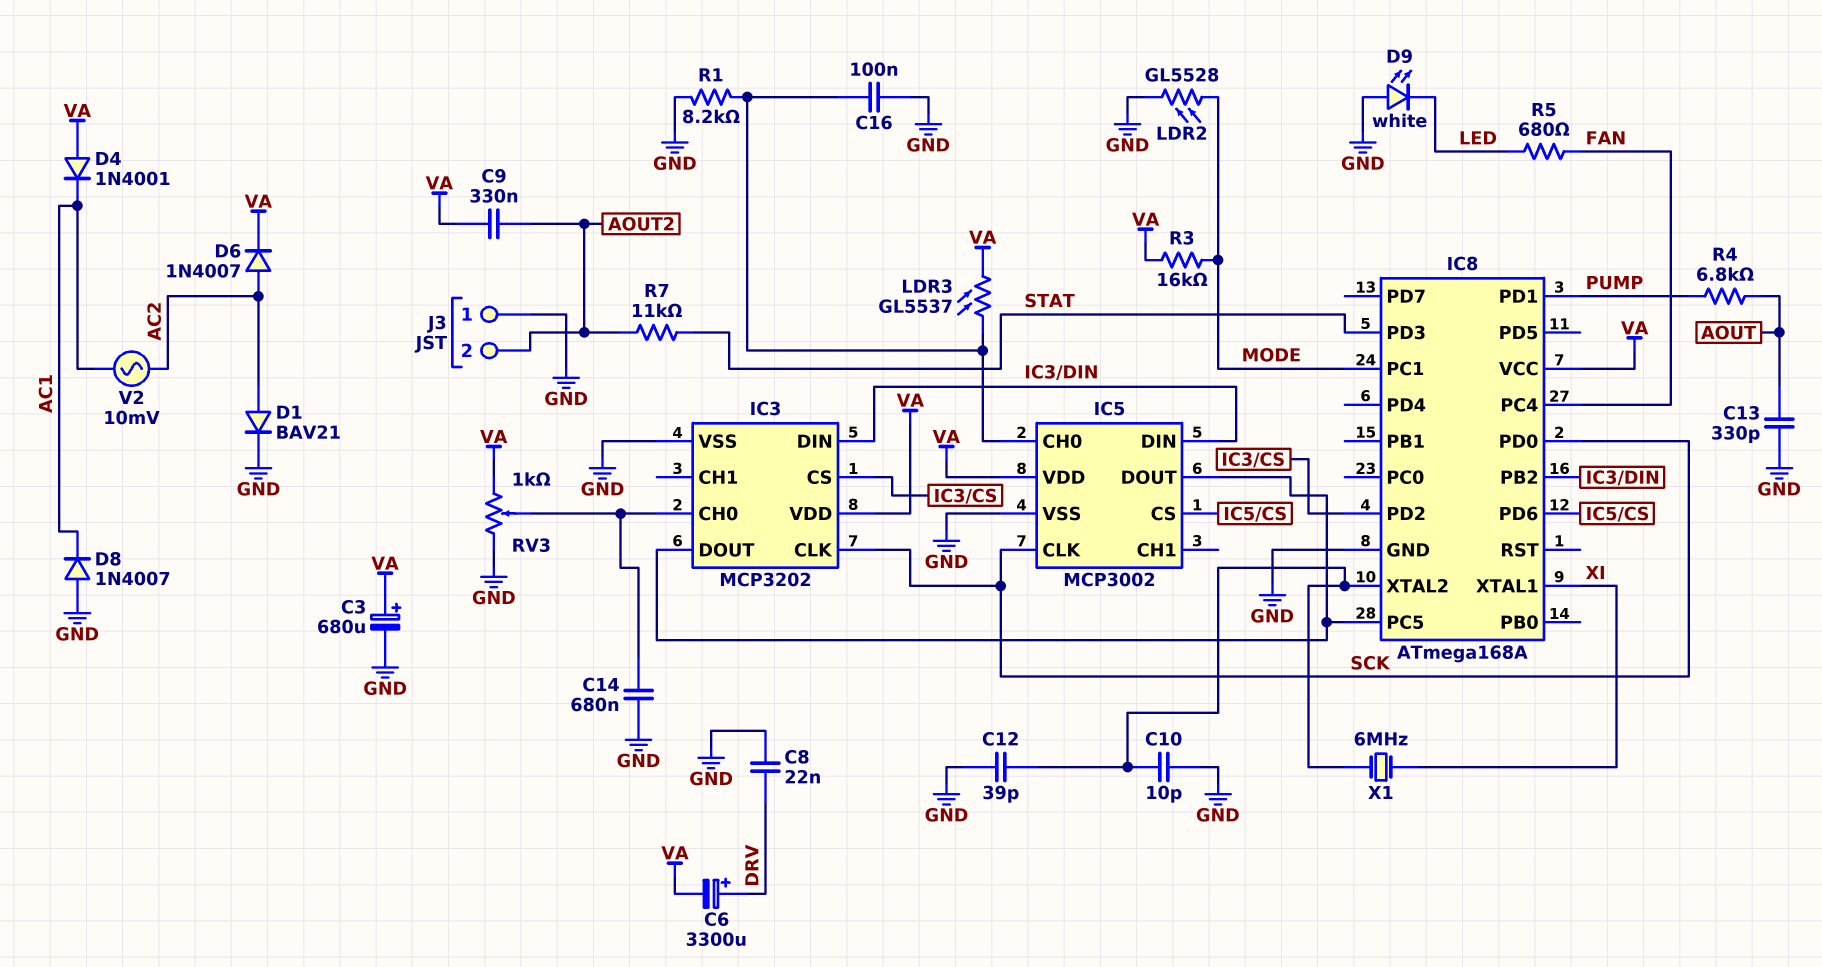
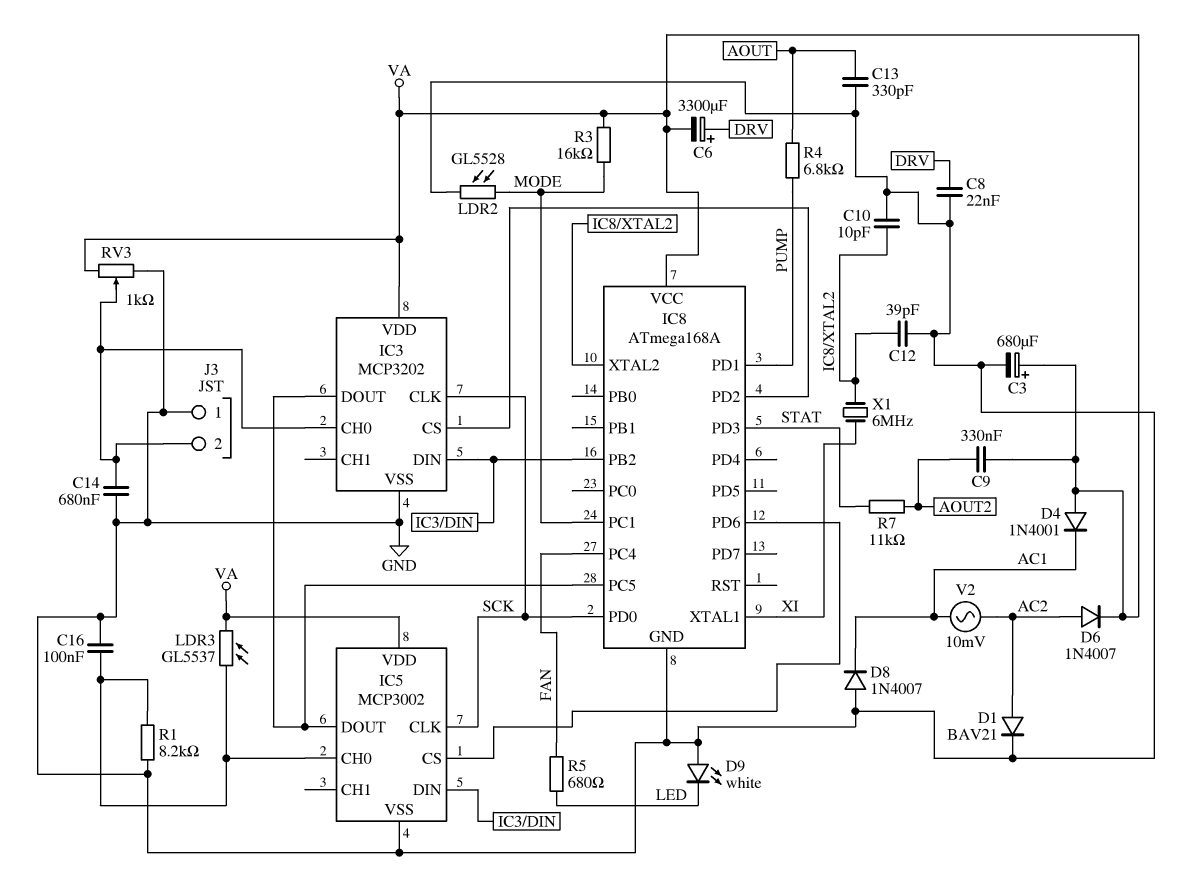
J3 pin 2: AOUT2 -> IC3/CH0

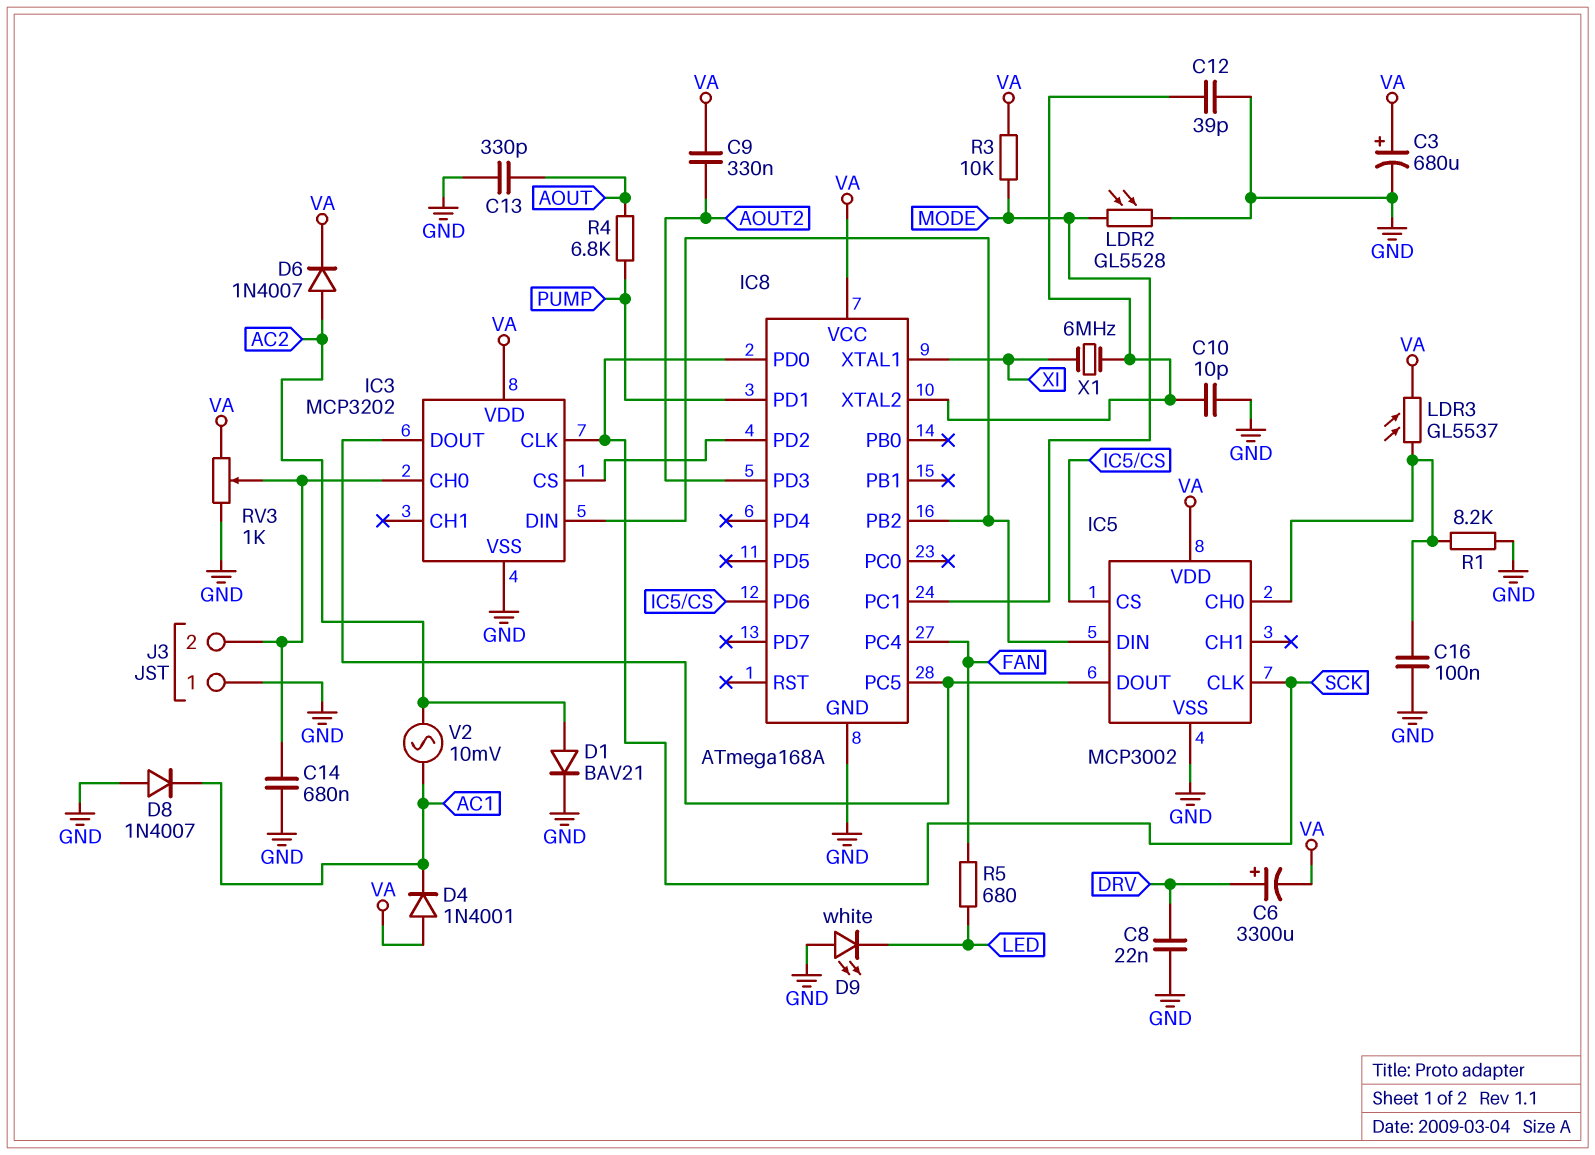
IC8 pin PD3: STAT -> AOUT2
R3: 16k (MODE, VA) -> 10k (MODE, VA)
R7: 11k (AOUT2, STAT) -> none

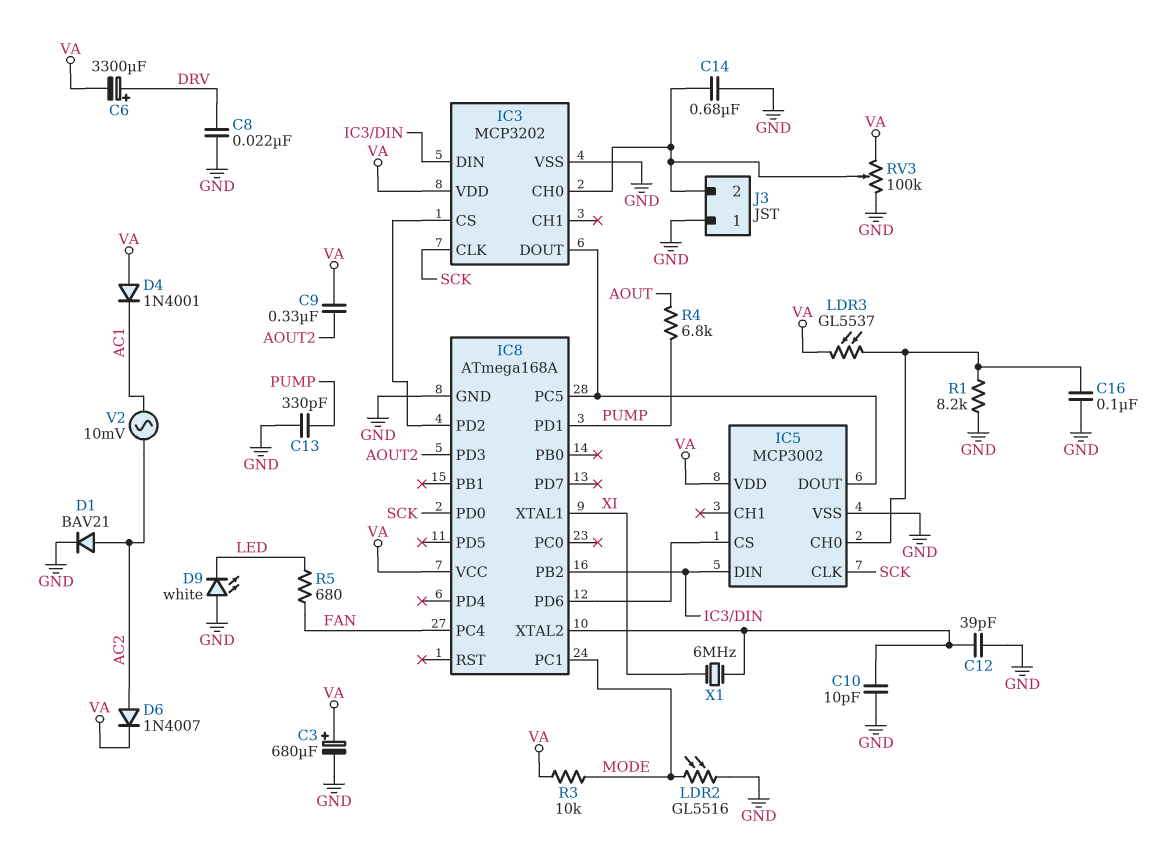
C13: 330pF (AOUT, GND) -> 330pF (GND, PUMP)
D8: diode 1N4007 (A GND, K AC1) -> none
LDR2: GL5528 (GND, MODE) -> GL5516 (GND, MODE)
RV3: 1k (GND, VA, wiper IC3/CH0) -> 100k (GND, VA, wiper IC3/CH0)

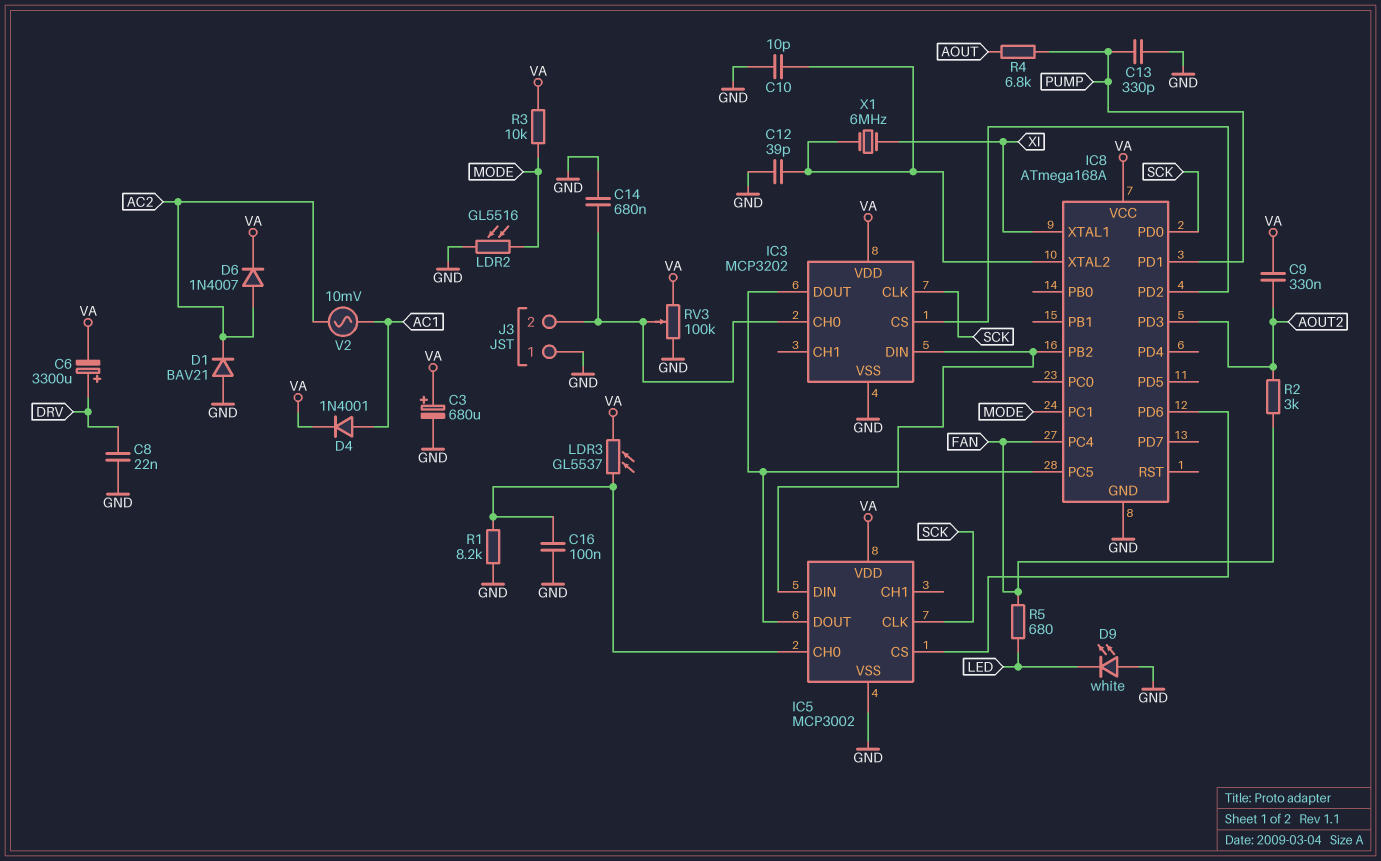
D1: diode BAV21 (A AC2, K GND) -> diode BAV21 (A GND, K AC2)
D4: diode 1N4001 (A VA, K AC1) -> diode 1N4001 (A AC1, K VA)
R2: none -> 3k (AOUT2, FAN)

